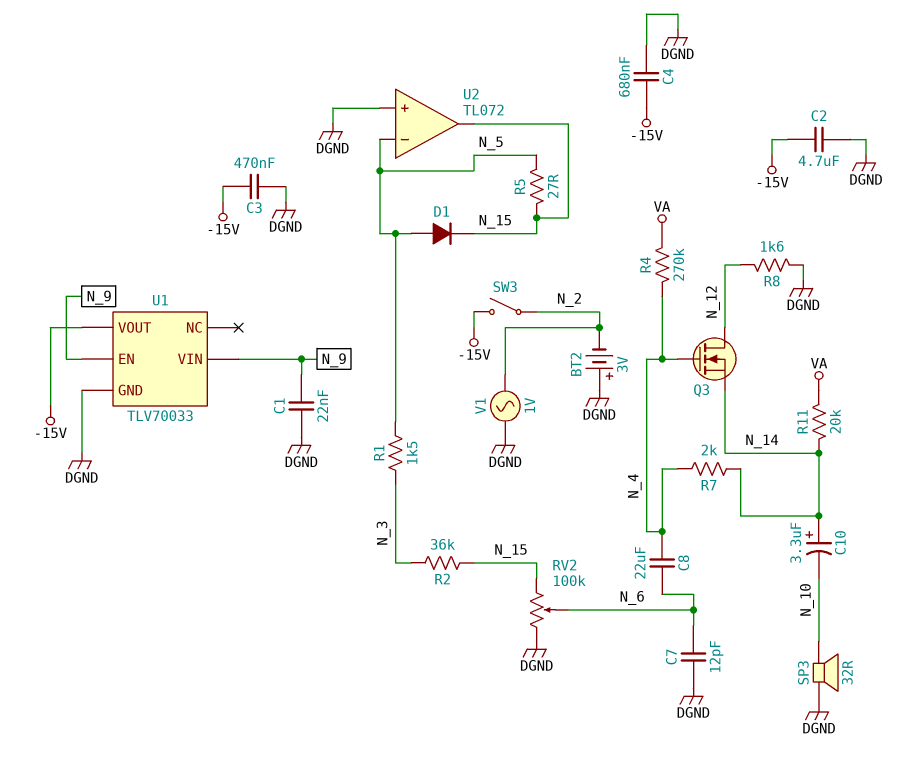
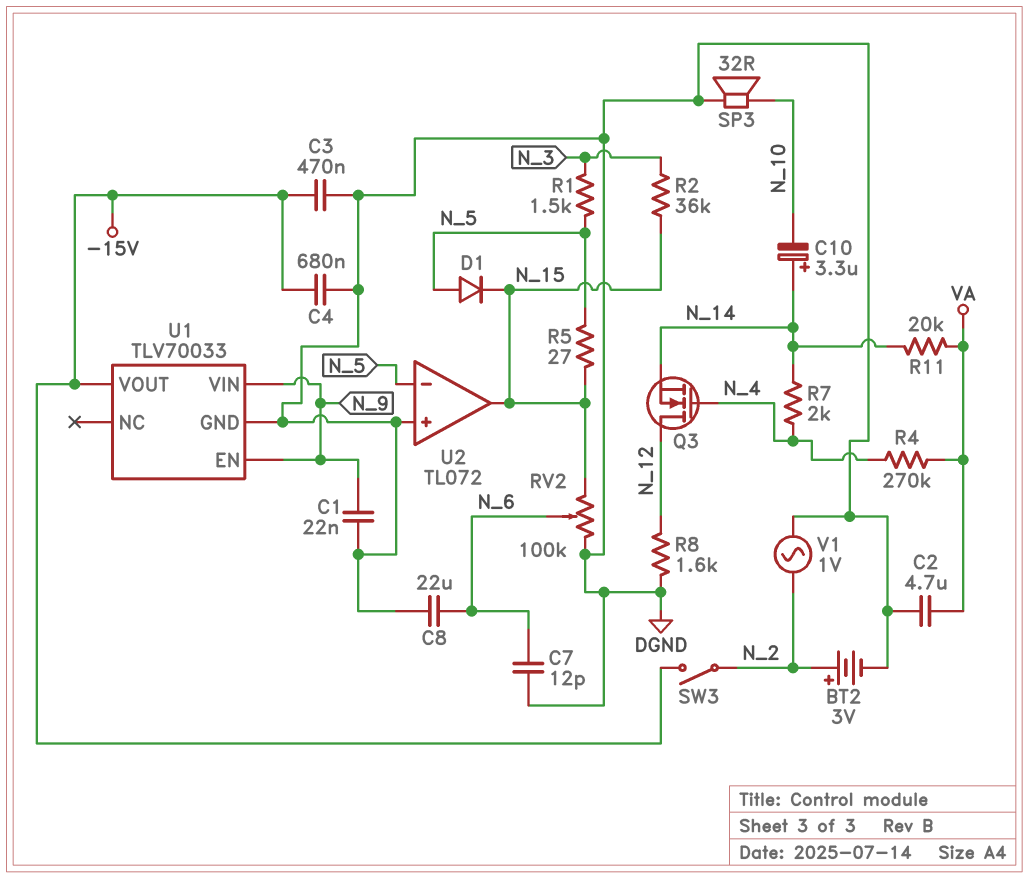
BT2: 3V (plus DGND, minus N_2) -> 3V (plus N_2, minus DGND)
C2: 4.7uF (-15V, DGND) -> 4.7uF (DGND, VA)
C8: 22uF (N_4, N_6) -> 22uF (DGND, N_6)

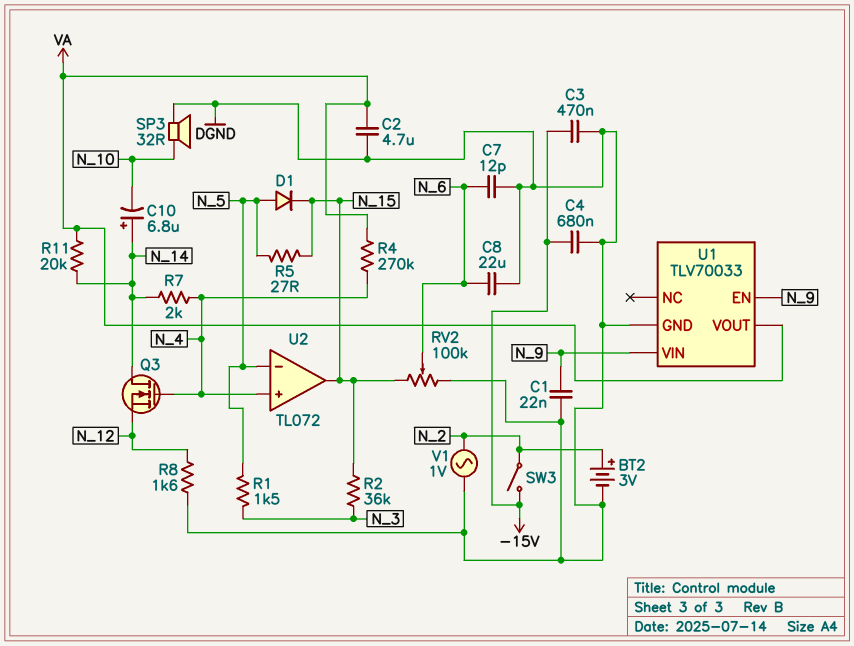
C10: 3.3uF (plus N_14, minus N_10) -> 6.8uF (plus N_14, minus N_10)
Q3: NMOS (G N_4, D N_12, S N_14) -> NMOS (G N_4, D N_14, S N_12)
U1 pin VOUT: -15V -> VA
U2 pin in+: DGND -> N_4

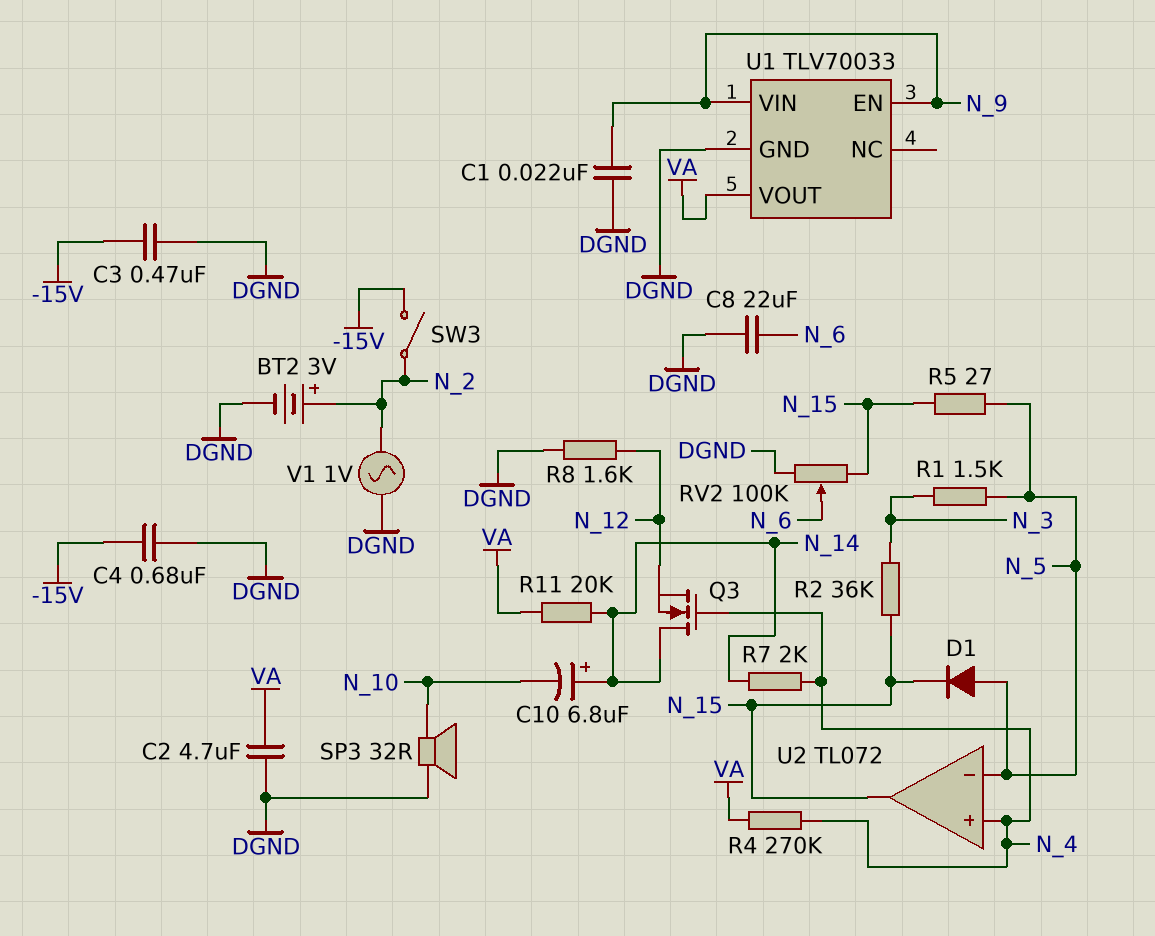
C7: 12pF (DGND, N_6) -> none

